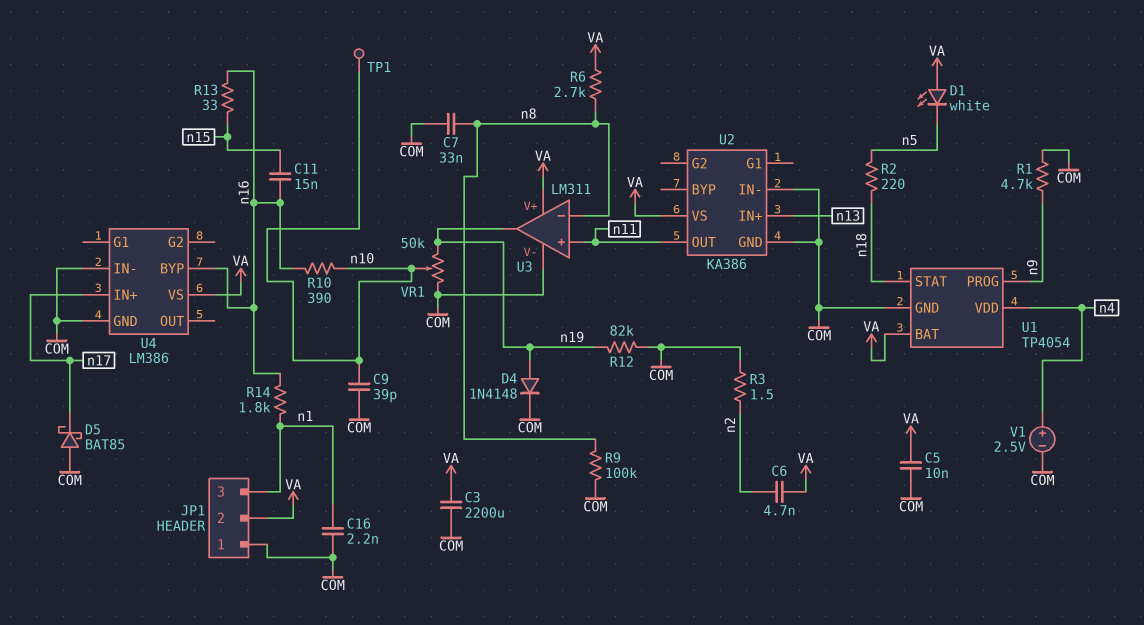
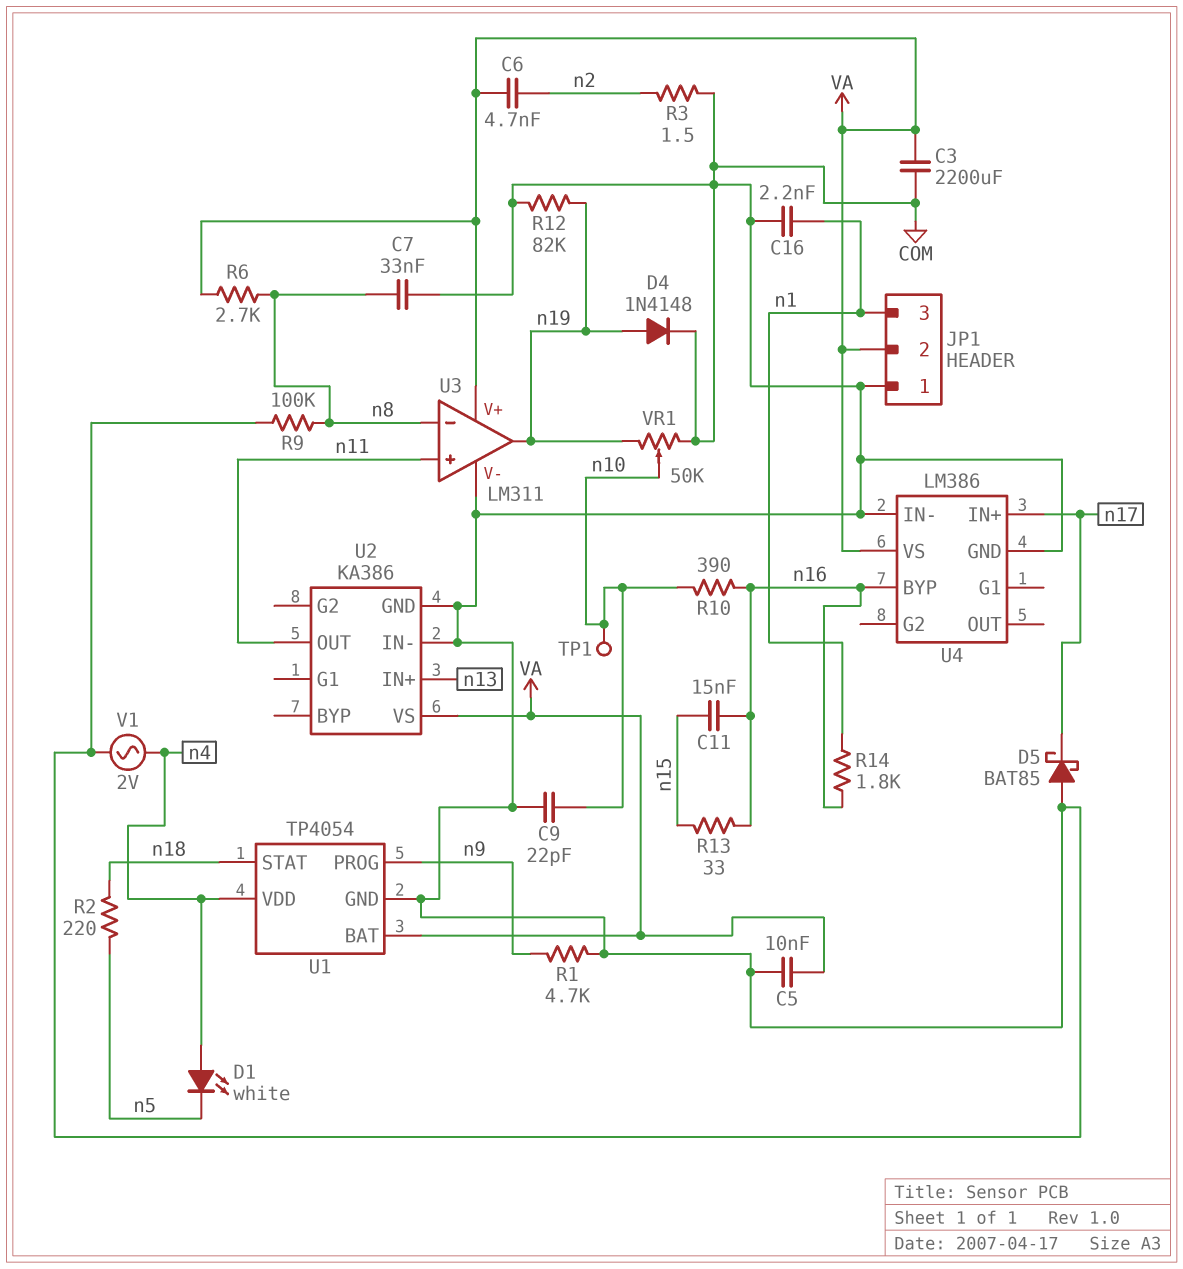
C9: 39pF (COM, n10) -> 22pF (COM, n10)
D1: LED white (A VA, K n5) -> LED white (A n4, K n5)
V1: 2.5V (plus n4, minus COM) -> AC 2V (COM, n4)

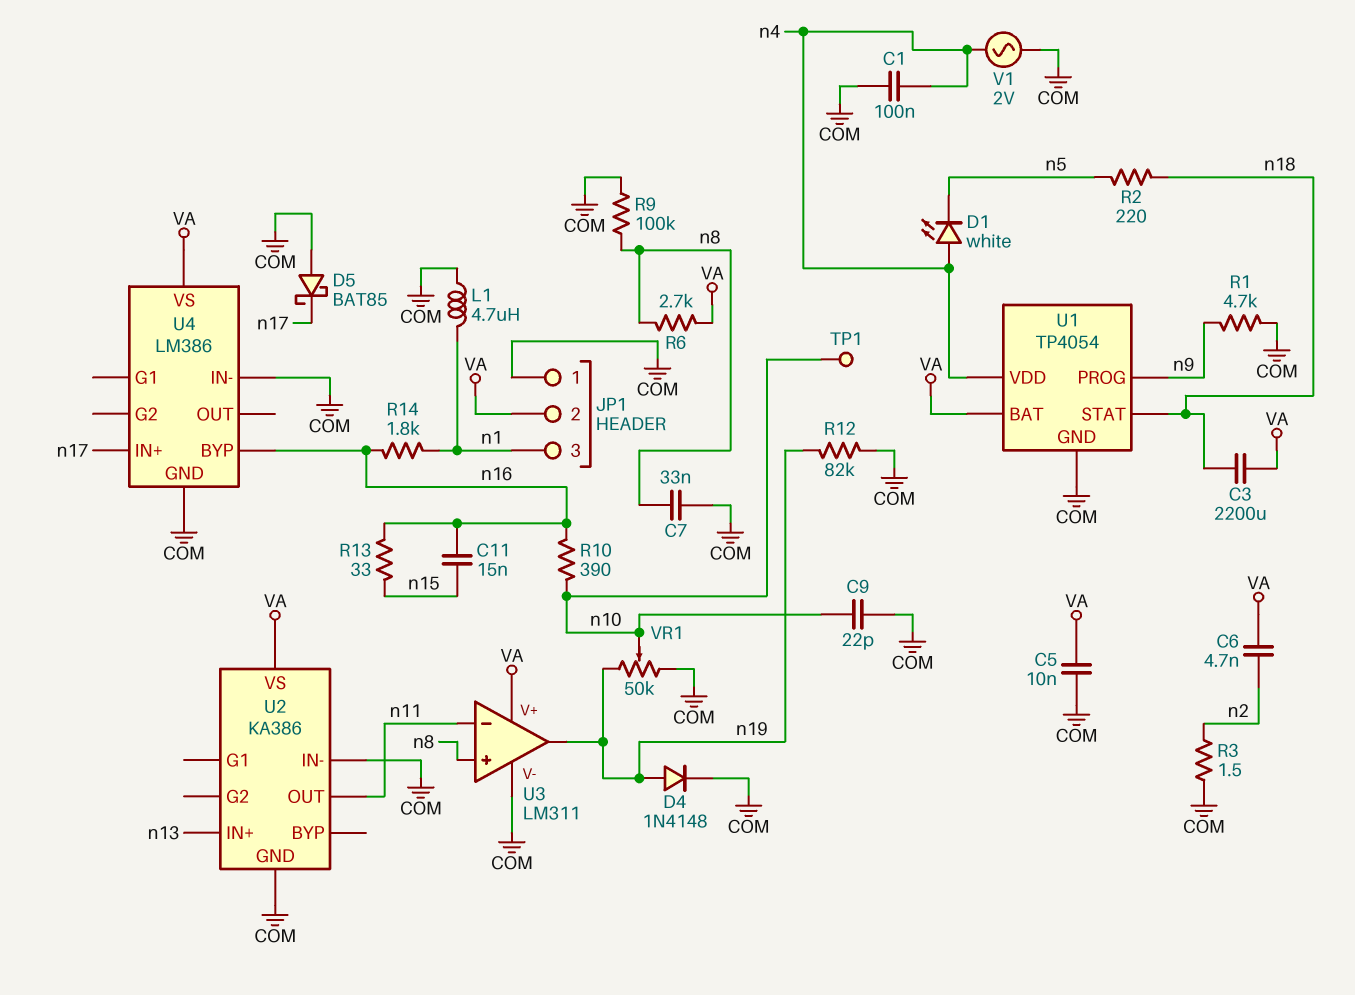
C1: none -> 100nF (COM, n4)
C3: 2200uF (COM, VA) -> 2200uF (VA, n18)
C16: 2.2nF (COM, n1) -> none
L1: none -> 4.7uH (COM, n1)
U3 pin in+: n11 -> n8
U3 pin in-: n8 -> n11

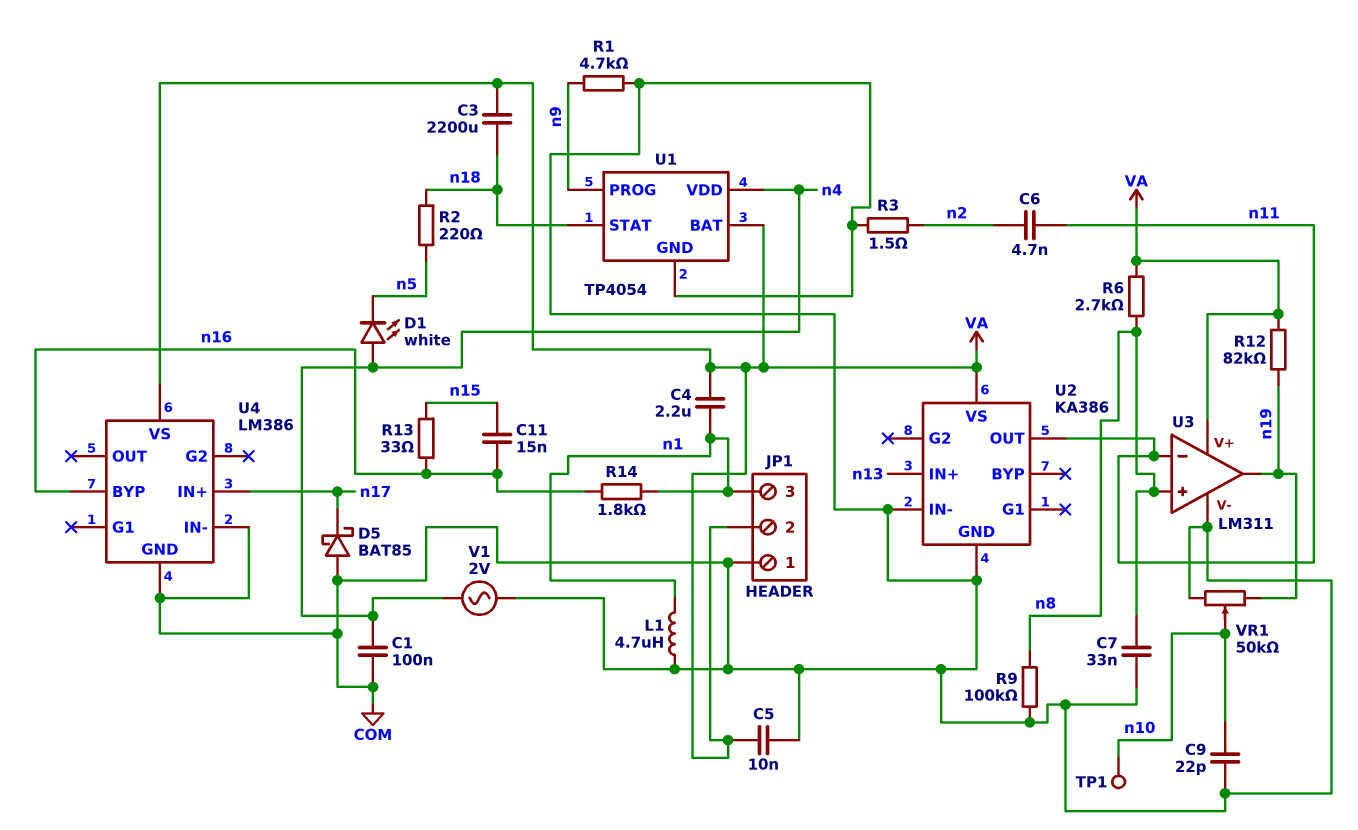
C4: none -> 2.2uF (VA, n1)
C6: 4.7nF (VA, n2) -> 4.7nF (n2, n11)
D4: diode 1N4148 (A n19, K COM) -> none
R10: 390 (n10, n16) -> none
R12: 82k (COM, n19) -> 82k (VA, n19)

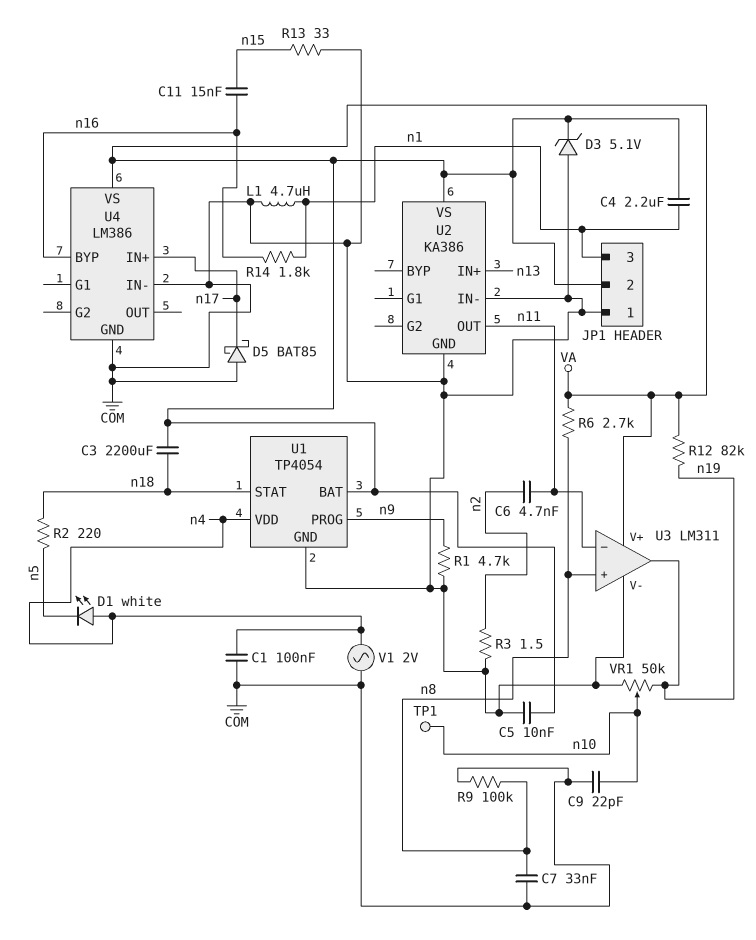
D3: none -> zener 5.1V (A COM, K VA)
R13: 33 (n15, n16) -> 33 (COM, n15)

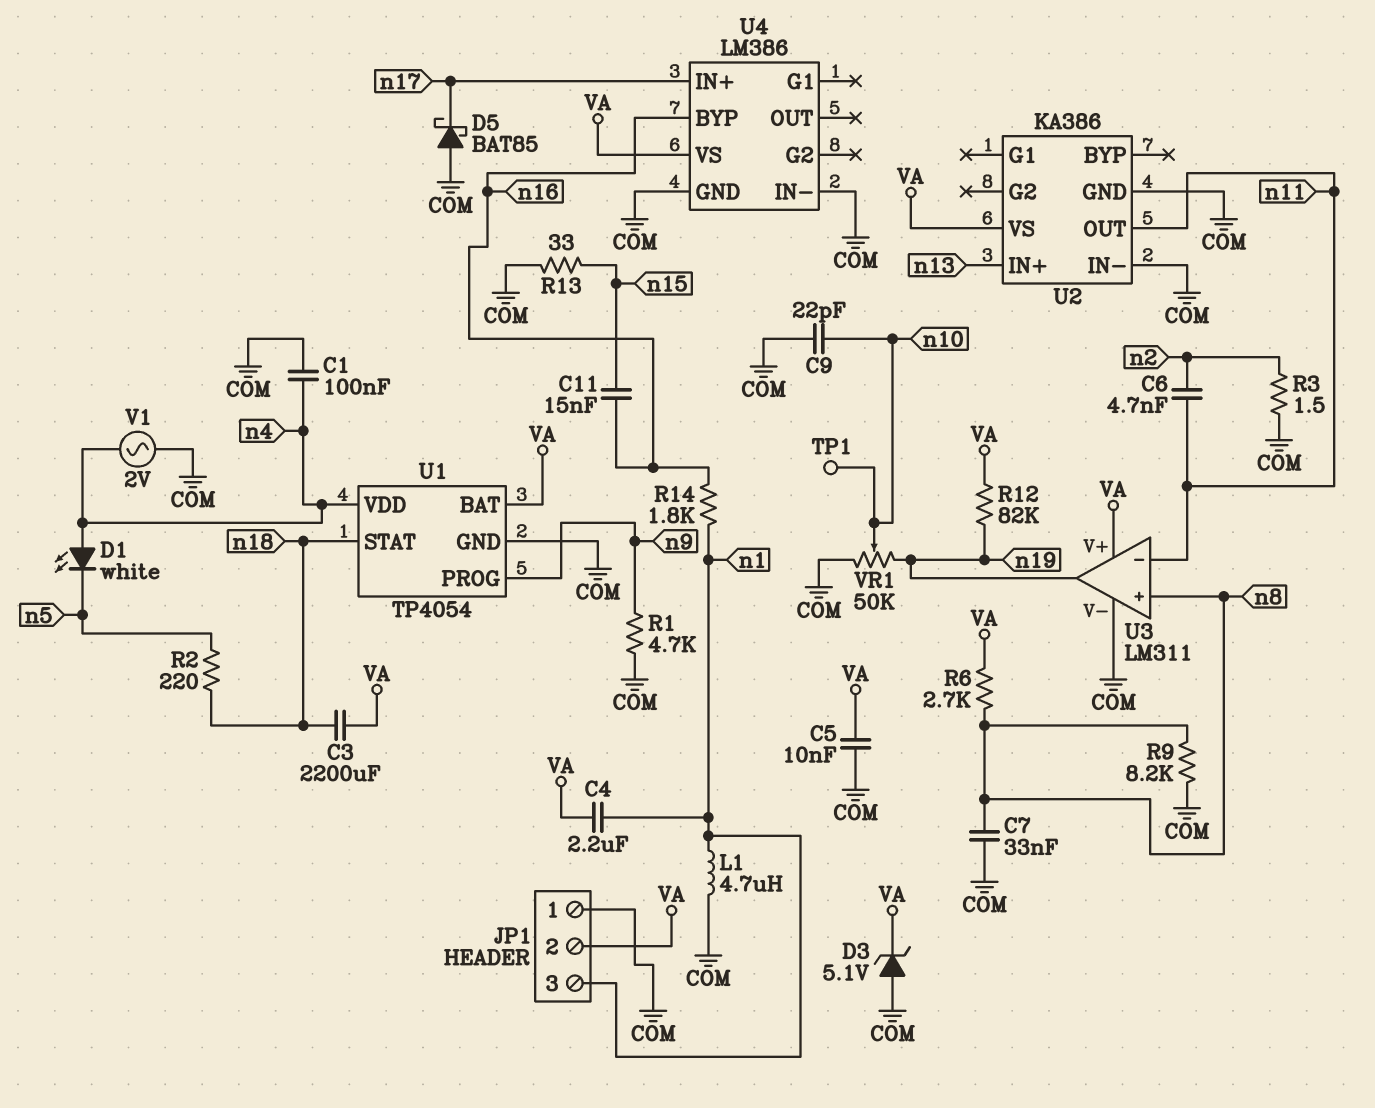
R9: 100k (COM, n8) -> 8.2k (COM, n8)

